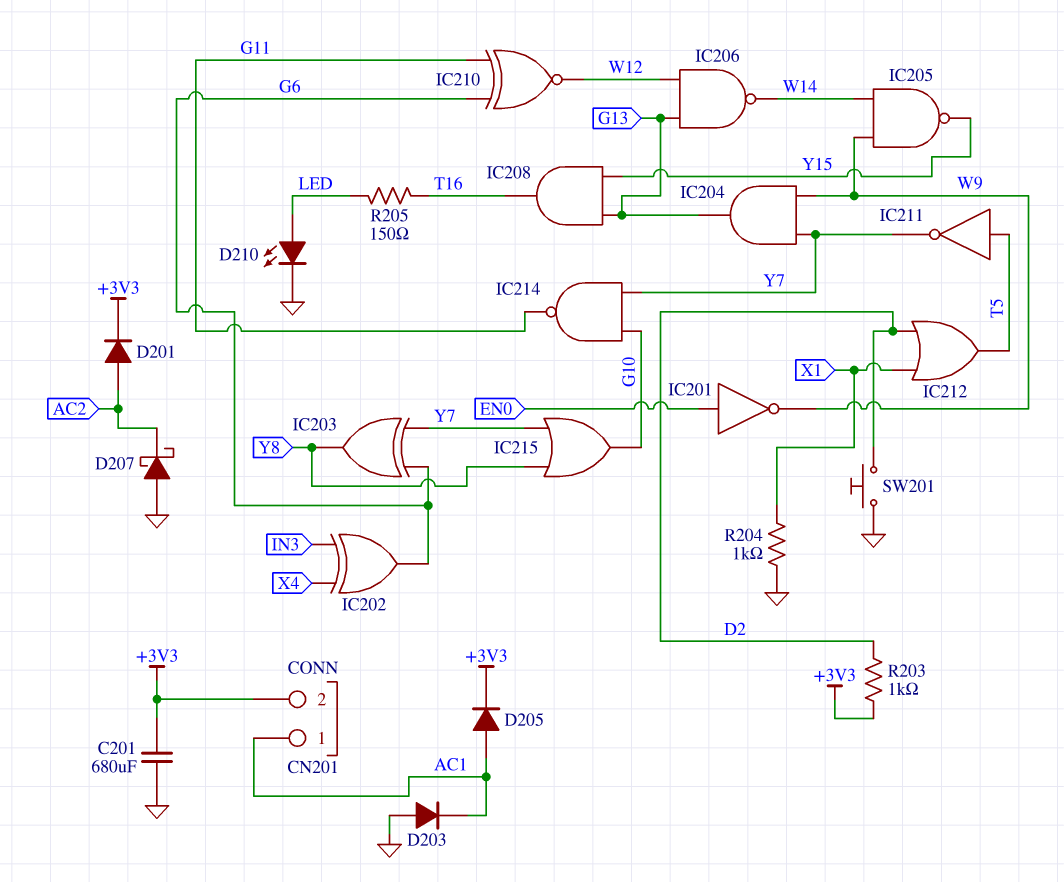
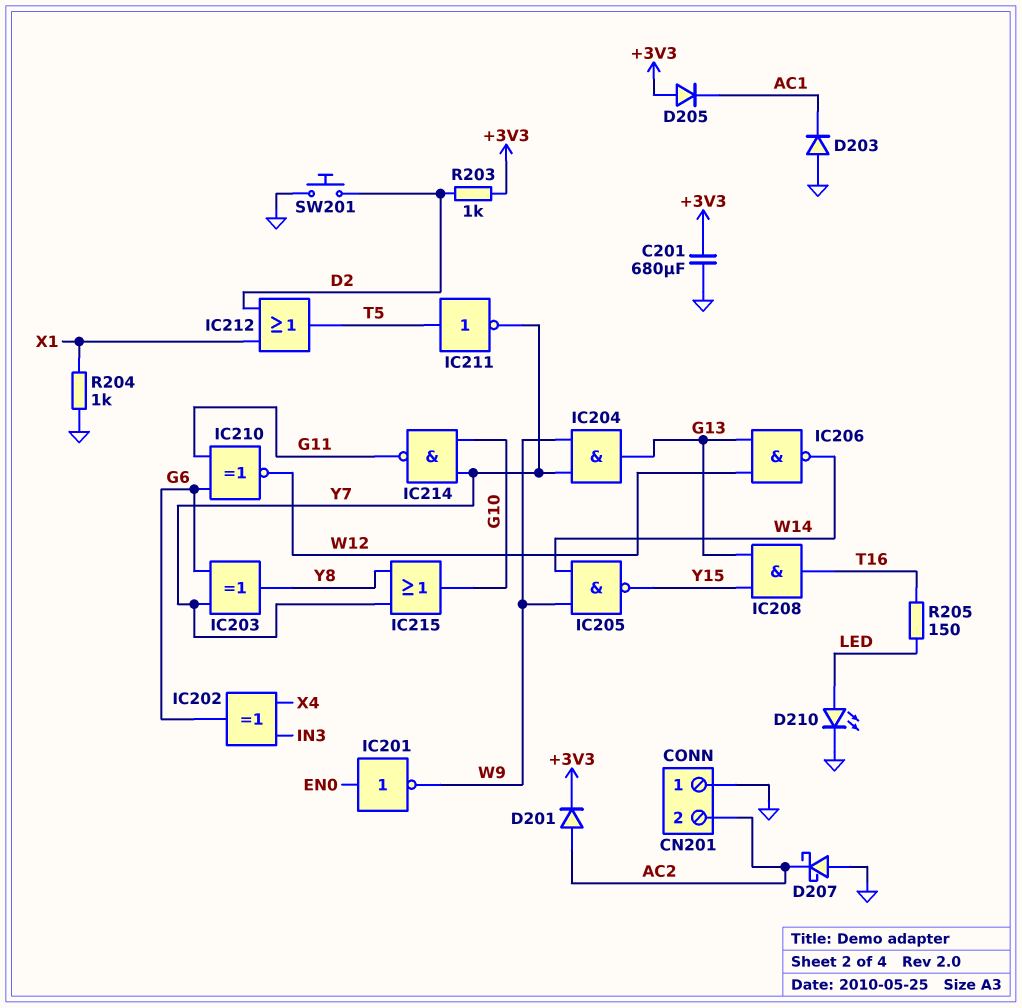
CN201 pin 1: AC1 -> GND
CN201 pin 2: +3V3 -> AC2
D205: diode (A AC1, K +3V3) -> diode (A +3V3, K AC1)

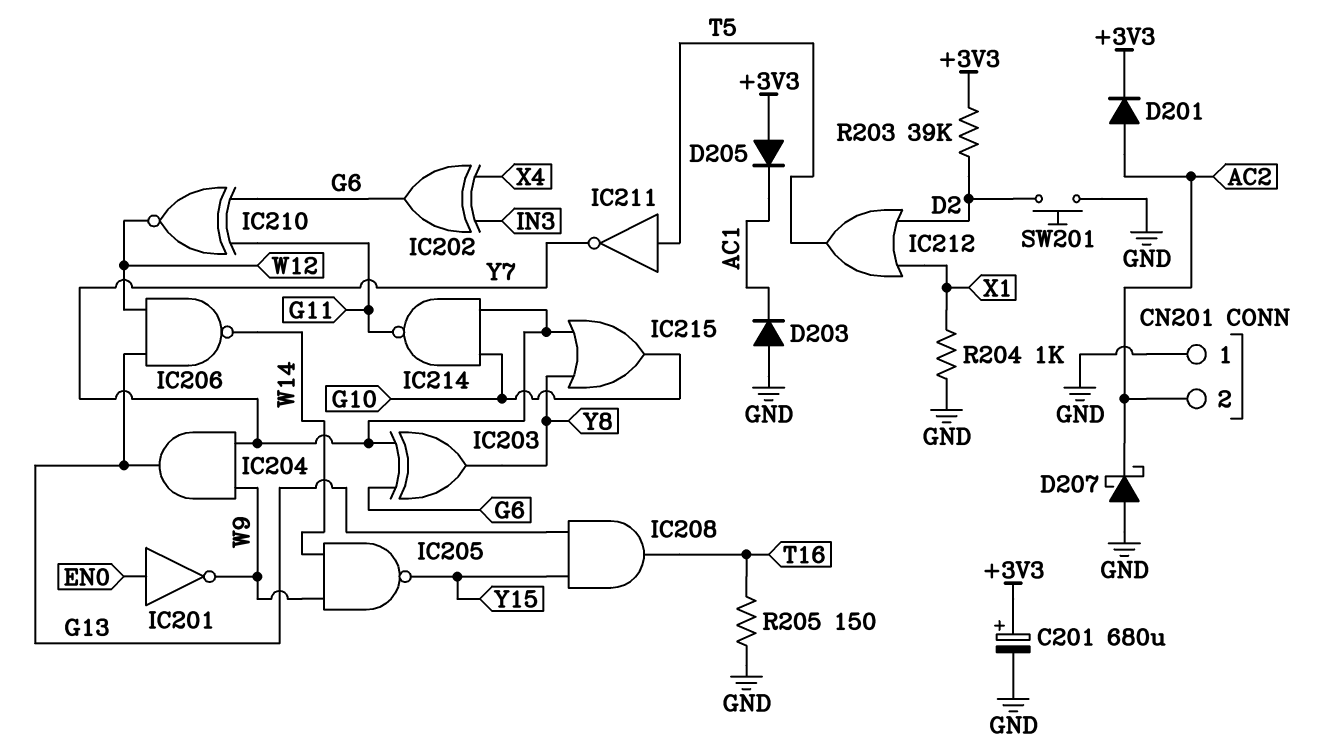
C201: 680uF (+3V3, GND) -> 680uF (plus +3V3, minus GND)
D210: LED (A LED, K GND) -> none
R203: 1k (+3V3, D2) -> 39k (+3V3, D2)
R205: 150 (LED, T16) -> 150 (GND, T16)

